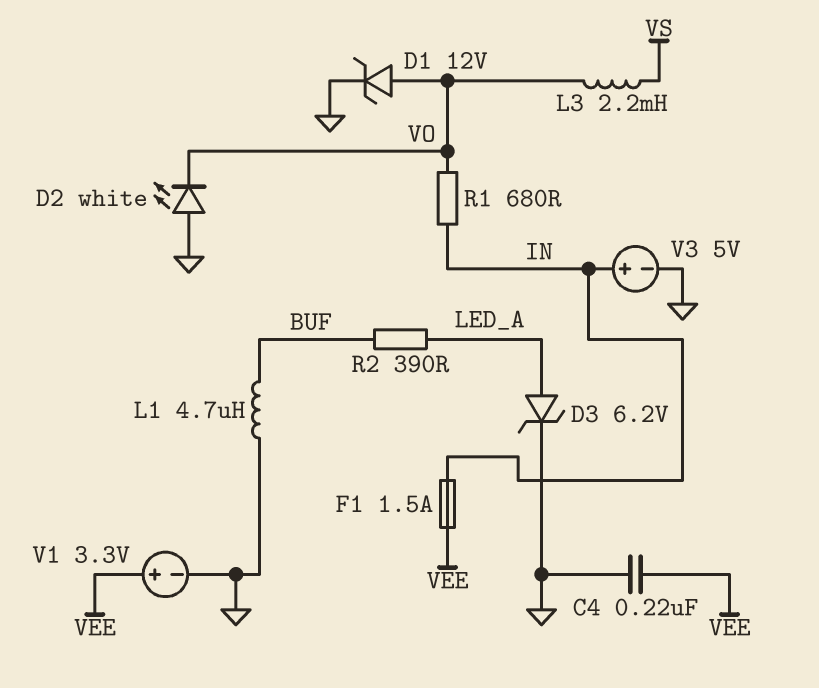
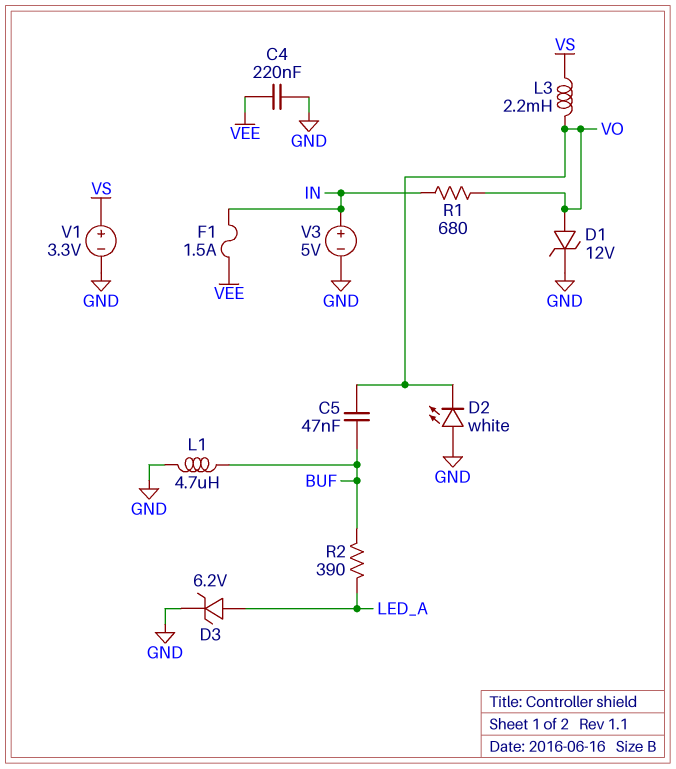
C5: none -> 47nF (BUF, VO)
V1: 3.3V (plus VEE, minus GND) -> 3.3V (plus VS, minus GND)

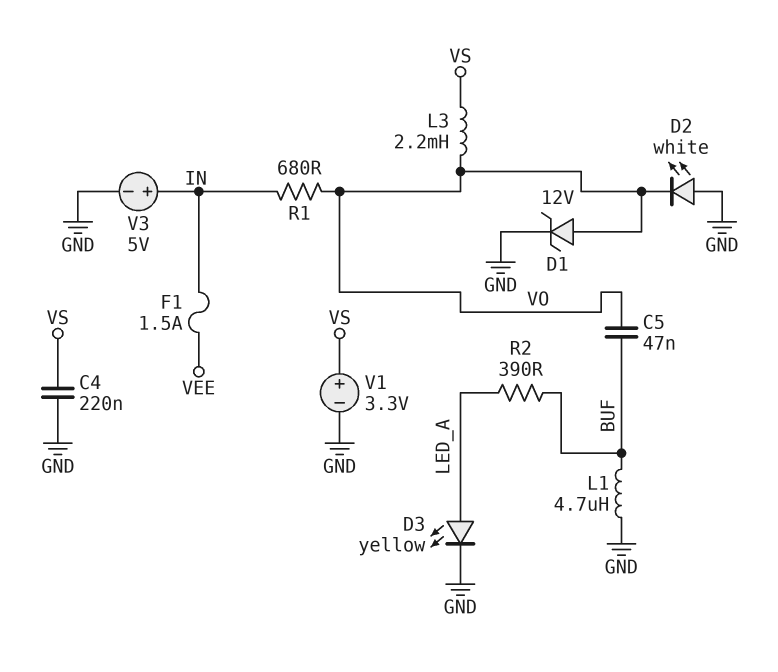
C4: 220nF (GND, VEE) -> 220nF (GND, VS)
D3: zener 6.2V (A LED_A, K GND) -> LED yellow (A LED_A, K GND)

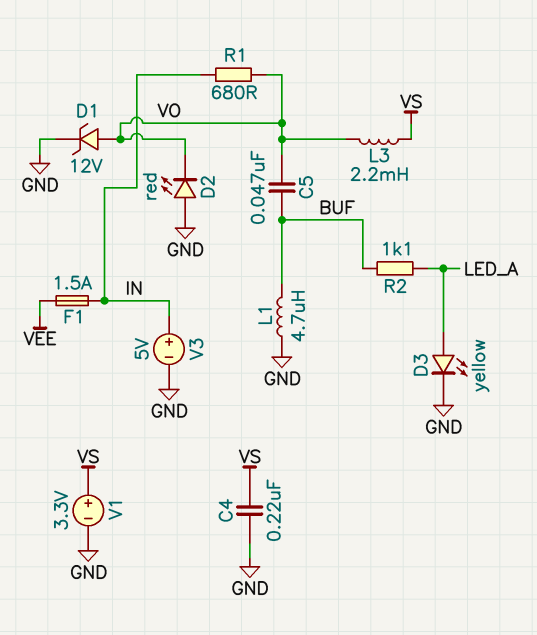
D2: LED white (A GND, K VO) -> LED red (A GND, K VO)
R2: 390 (BUF, LED_A) -> 1.1k (BUF, LED_A)

